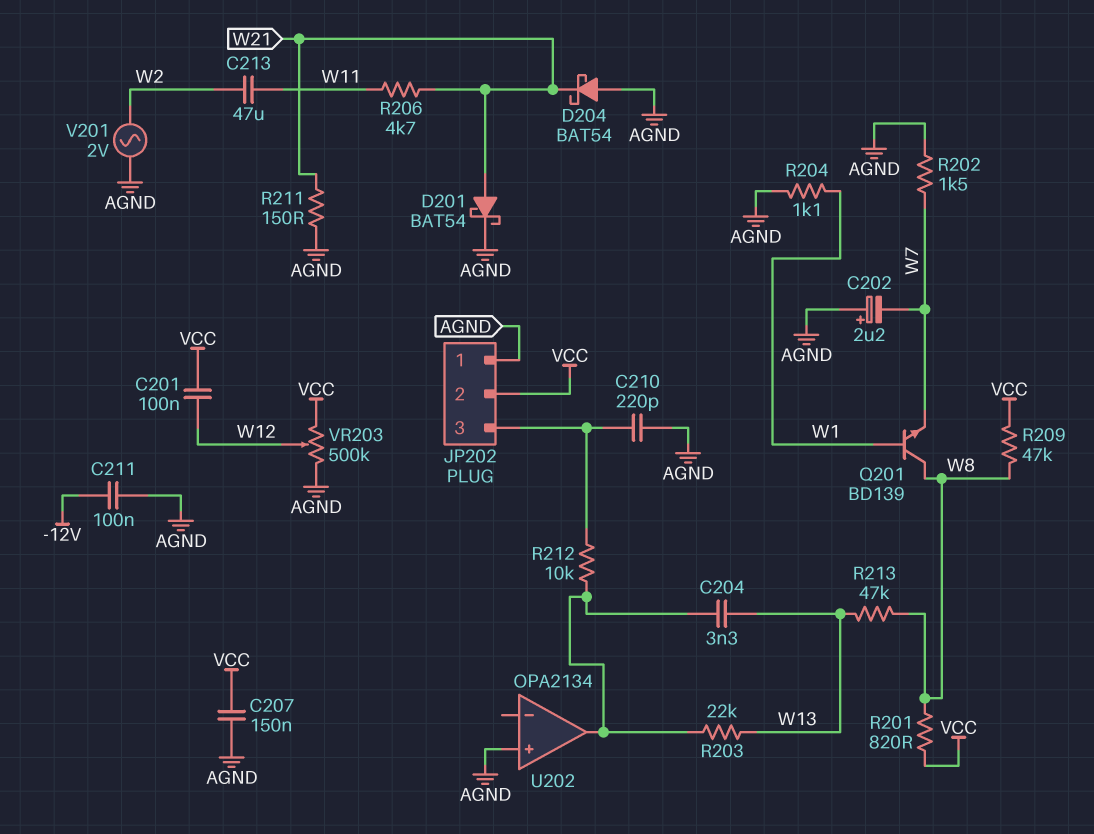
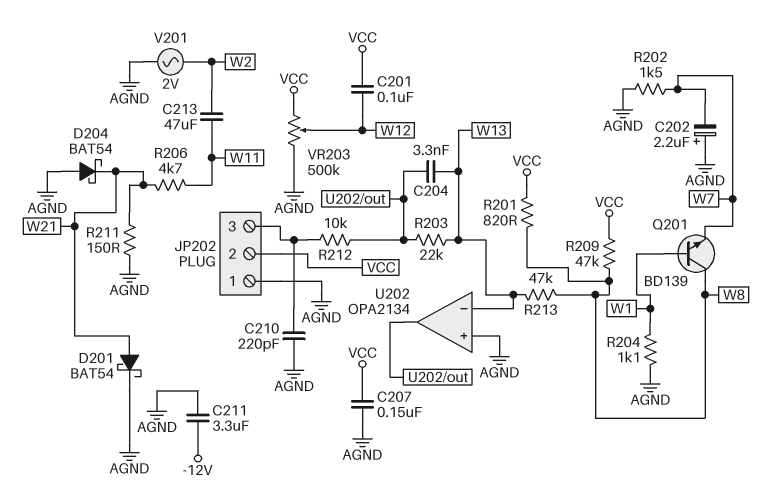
C211: 100nF (-12V, AGND) -> 3.3uF (-12V, AGND)
U202 pin in-: none -> W13

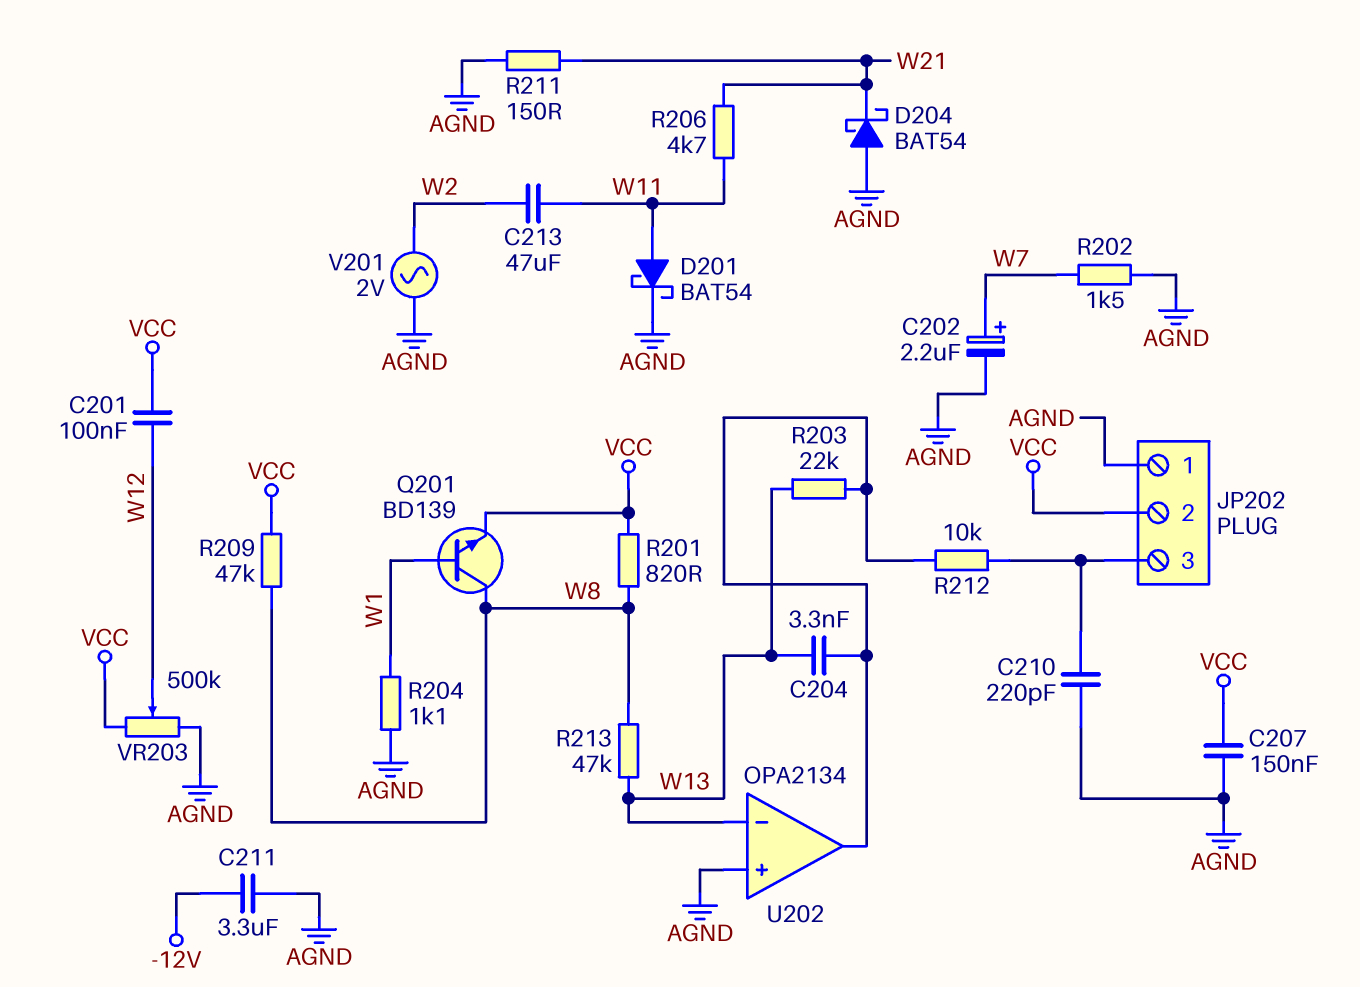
C202: 2.2uF (plus AGND, minus W7) -> 2.2uF (plus W7, minus AGND)
D201: schottky BAT54 (A W21, K AGND) -> schottky BAT54 (A W11, K AGND)
Q201: NPN BD139 (B W1, C W8, E W7) -> NPN BD139 (B W1, C W8, E VCC)

